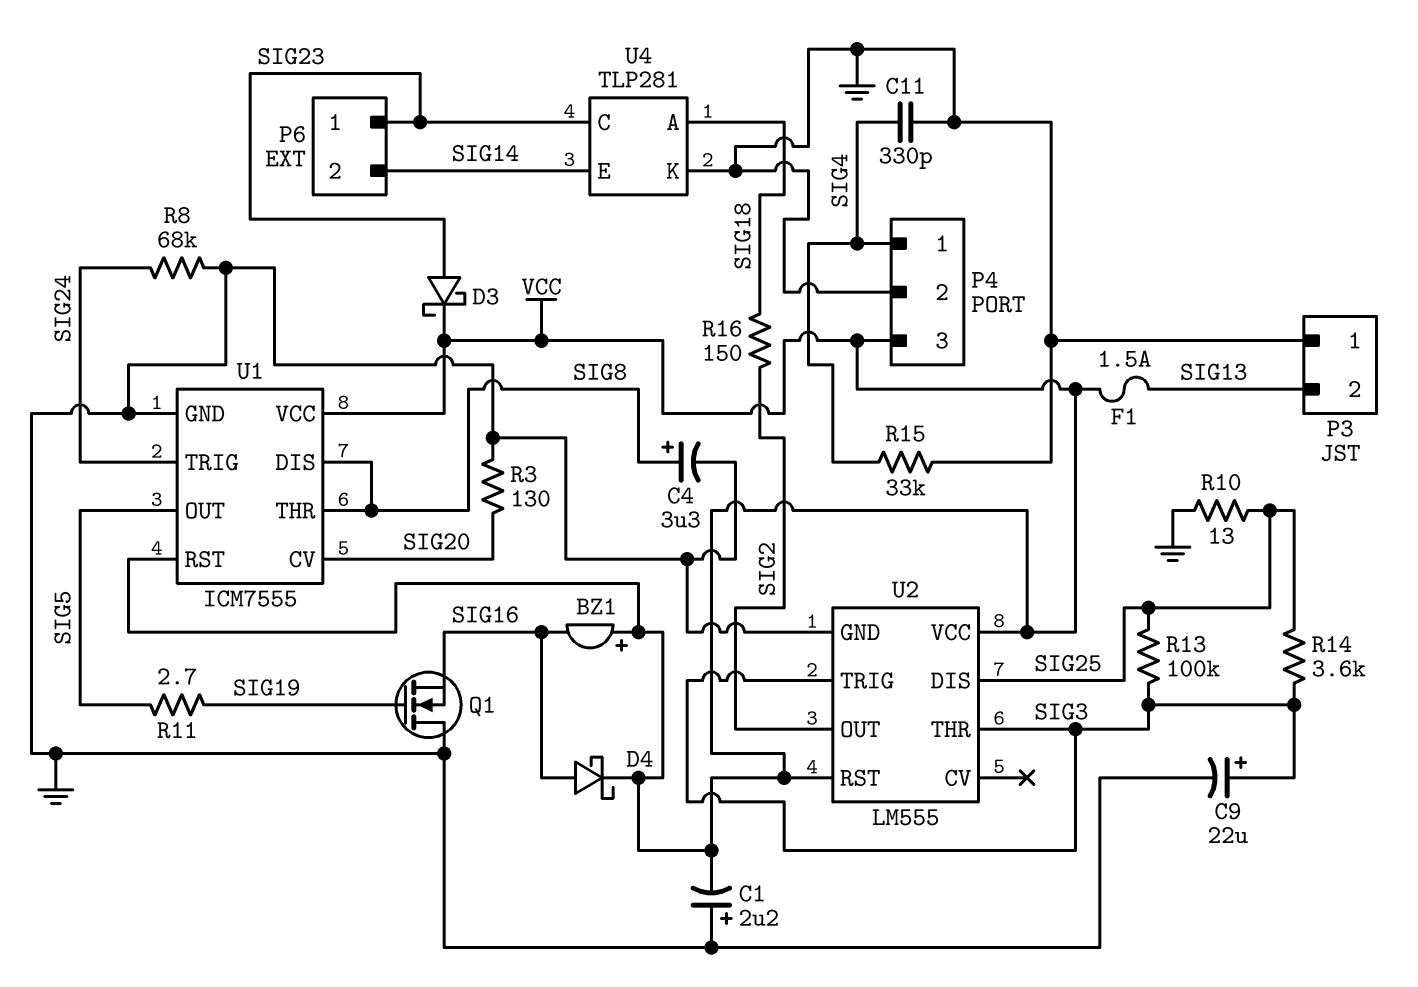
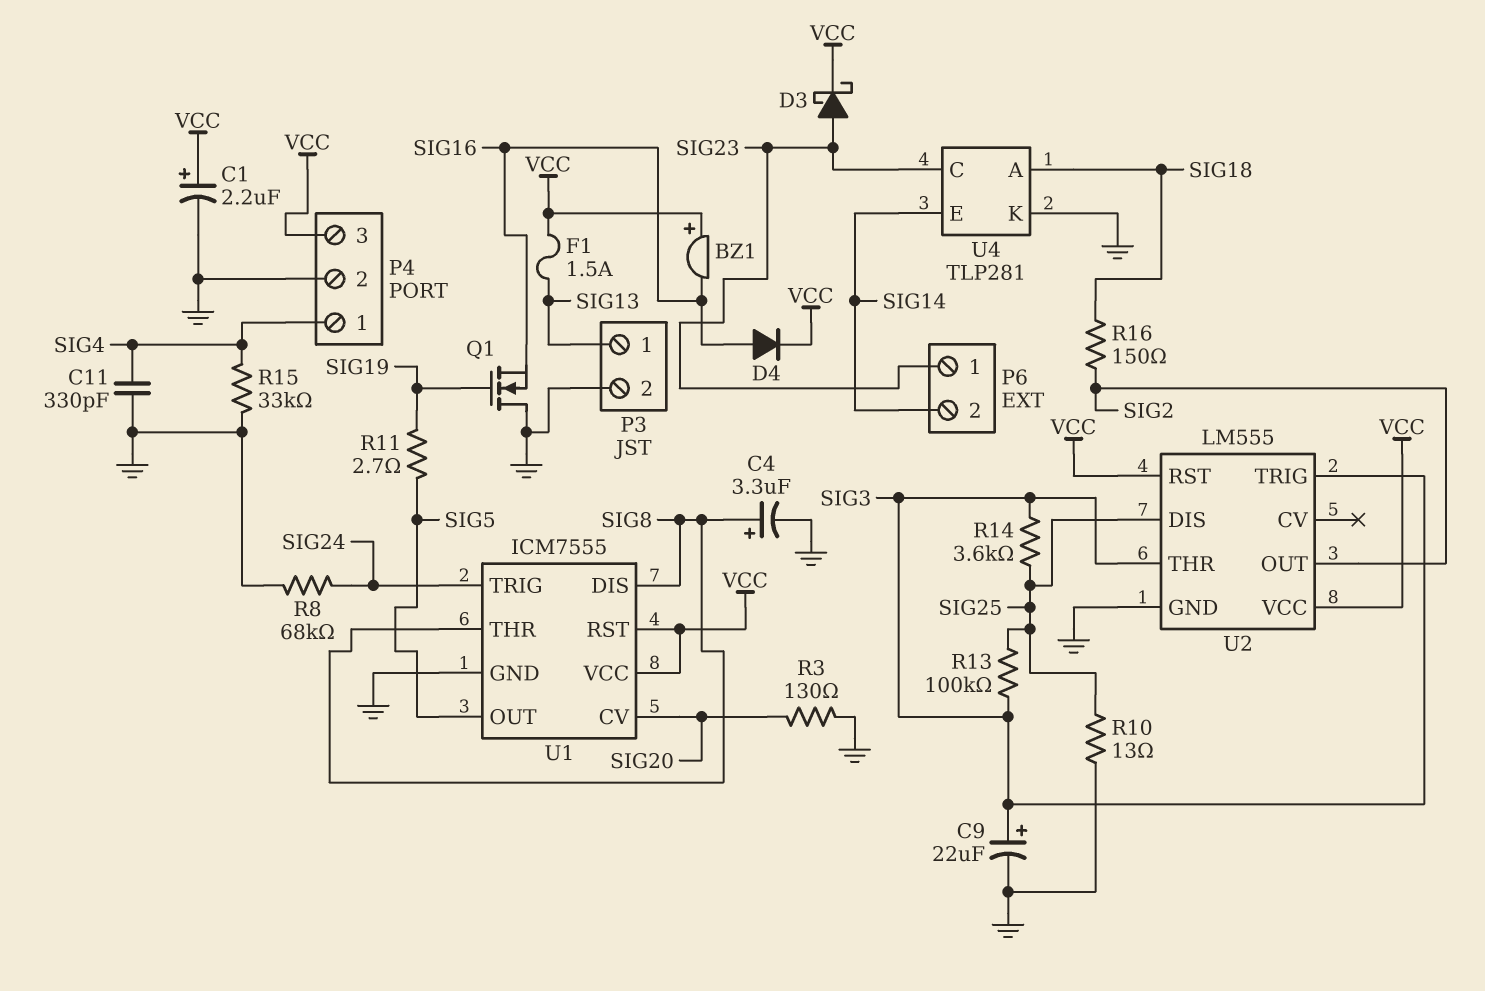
C1: 2.2uF (plus GND, minus VCC) -> 2.2uF (plus VCC, minus GND)
D4: schottky (A SIG16, K VCC) -> diode (A SIG16, K VCC)
P3 pin 1: GND -> SIG13
P3 pin 2: SIG13 -> GND

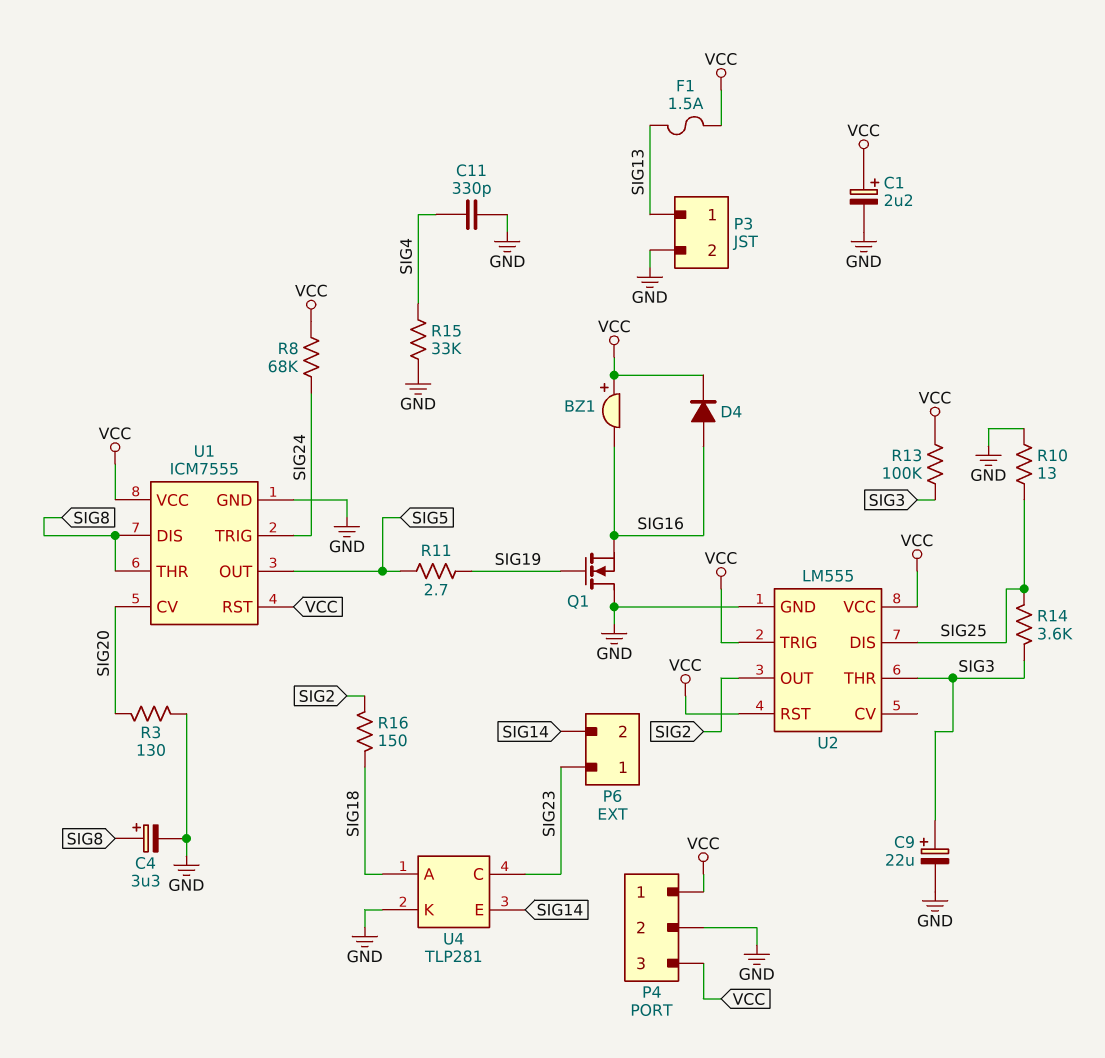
D3: schottky (A SIG23, K VCC) -> none
P4 pin 1: SIG4 -> VCC
R8: 68k (GND, SIG24) -> 68k (SIG24, VCC)
R13: 100k (SIG3, SIG25) -> 100k (SIG3, VCC)
U2 pin TRIG: SIG3 -> VCC

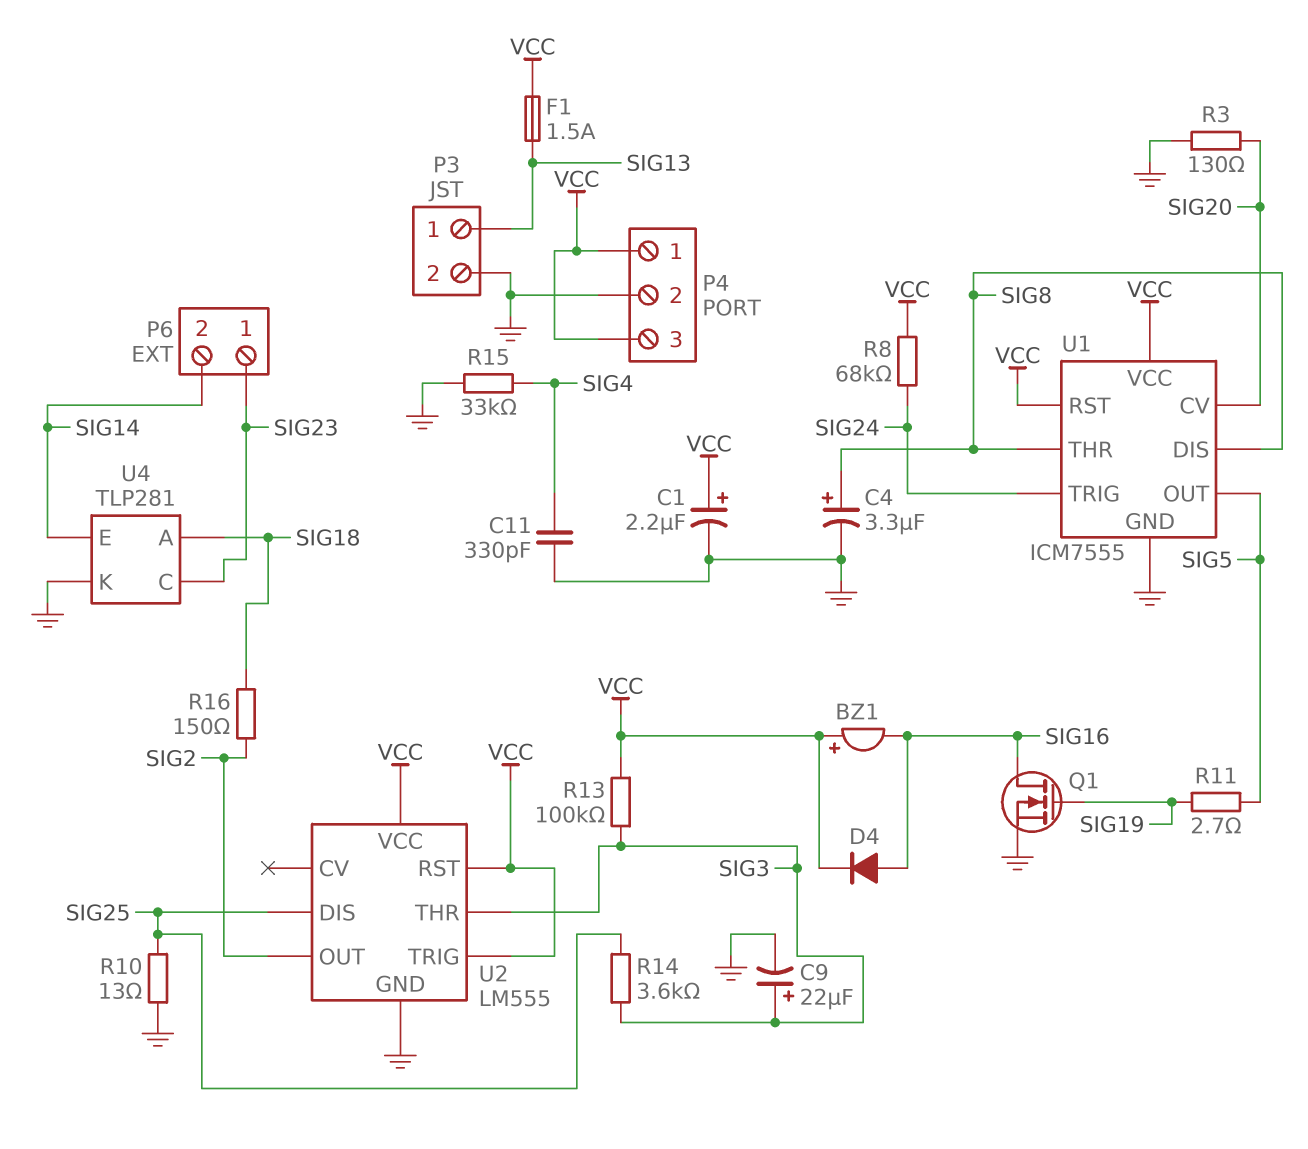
Q1: NMOS (G SIG19, D GND, S SIG16) -> NMOS (G SIG19, D SIG16, S GND)

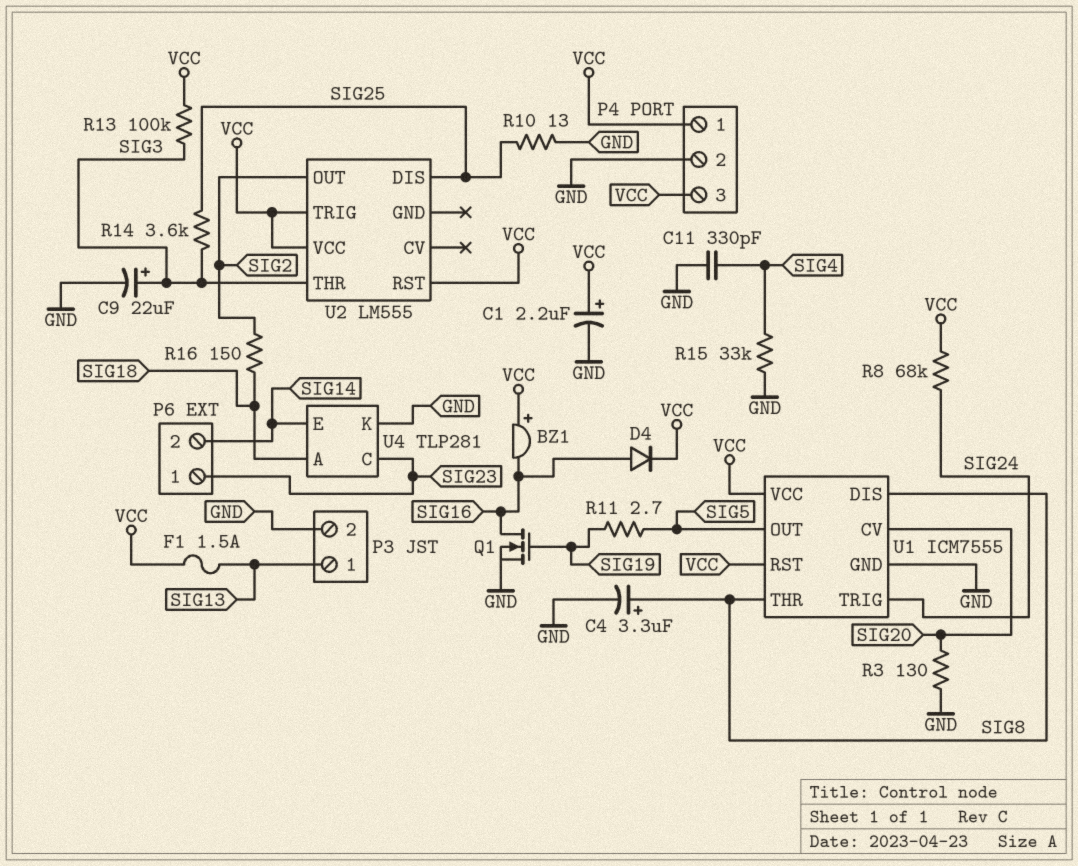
U2 pin GND: GND -> none

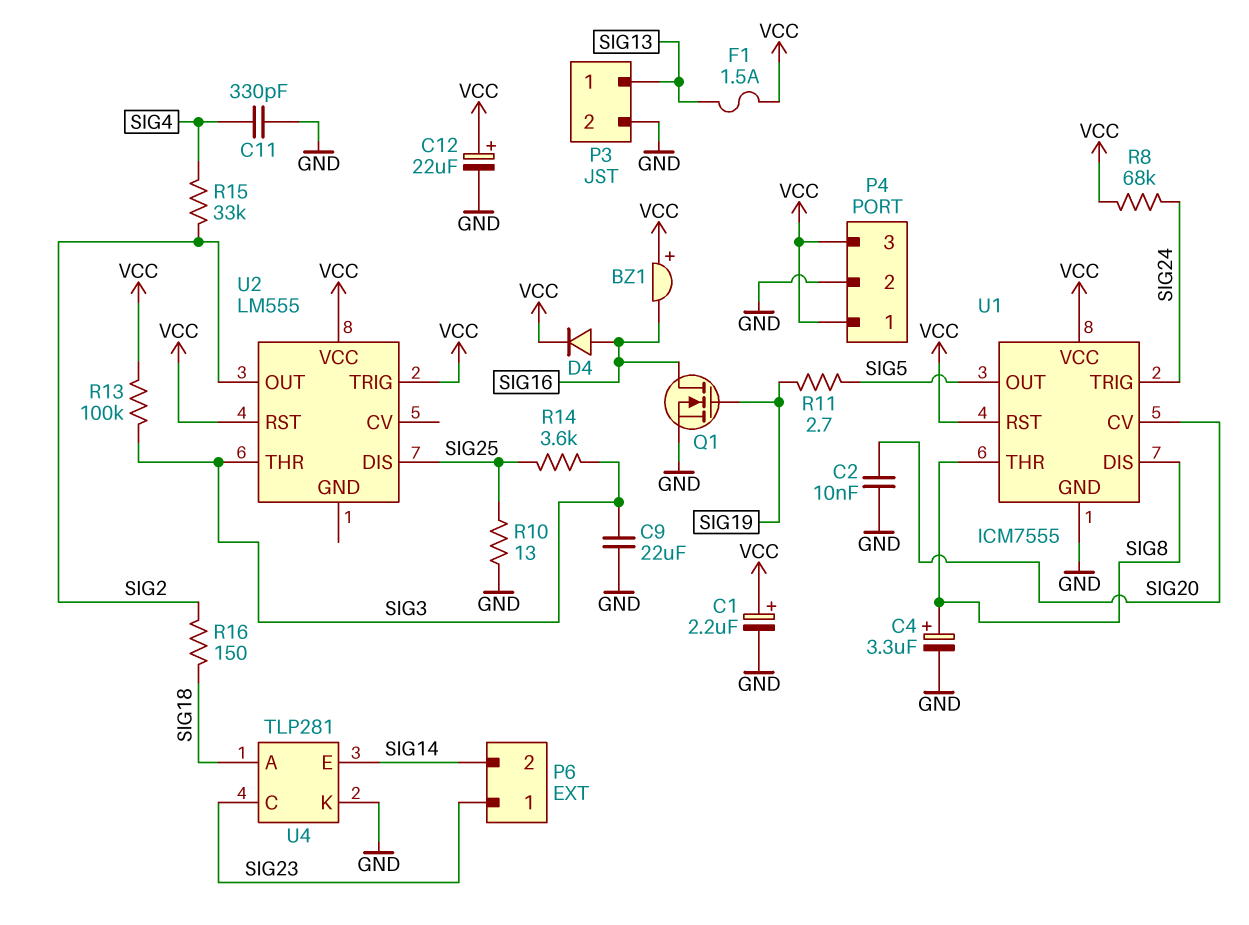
C2: none -> 10nF (GND, SIG20)
C9: 22uF (plus SIG3, minus GND) -> 22uF (GND, SIG3)
C12: none -> 22uF (plus VCC, minus GND)
R3: 130 (GND, SIG20) -> none
R15: 33k (GND, SIG4) -> 33k (SIG2, SIG4)

